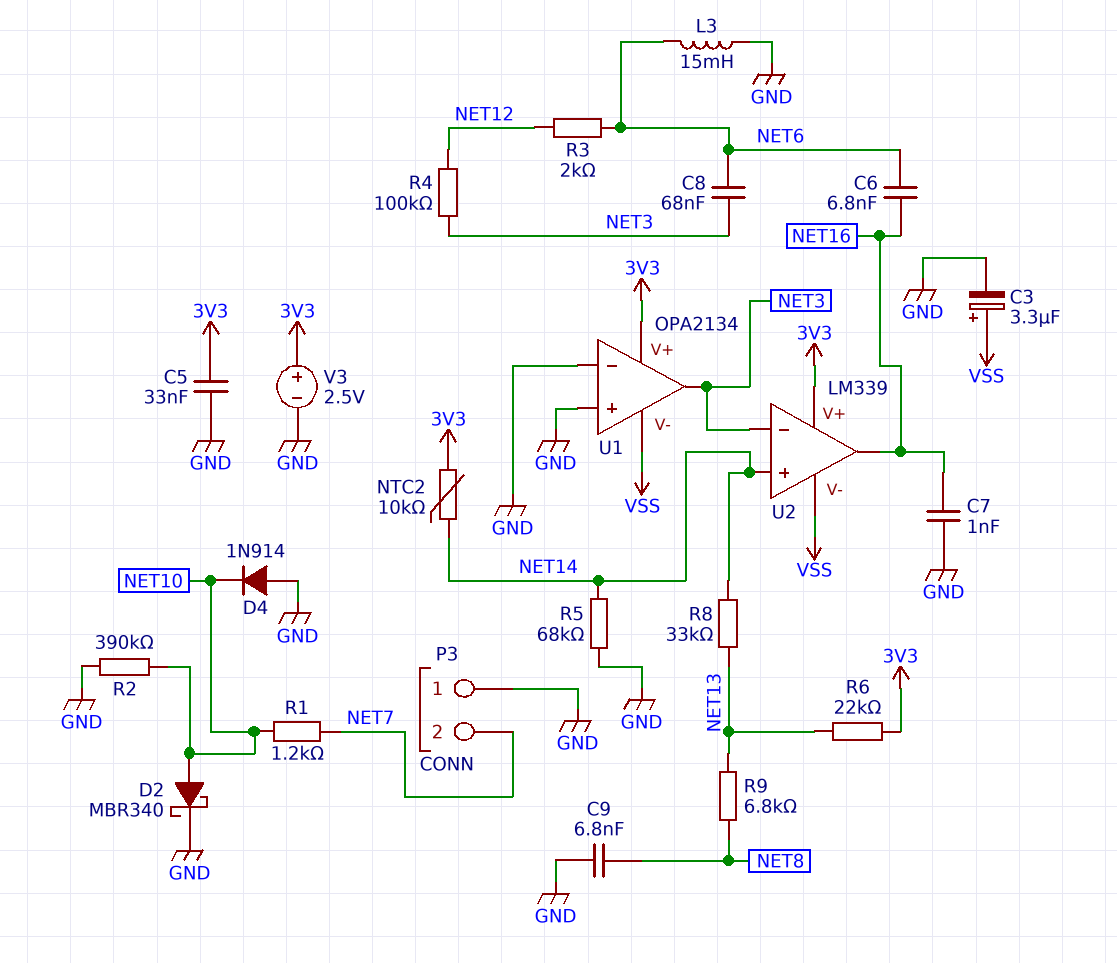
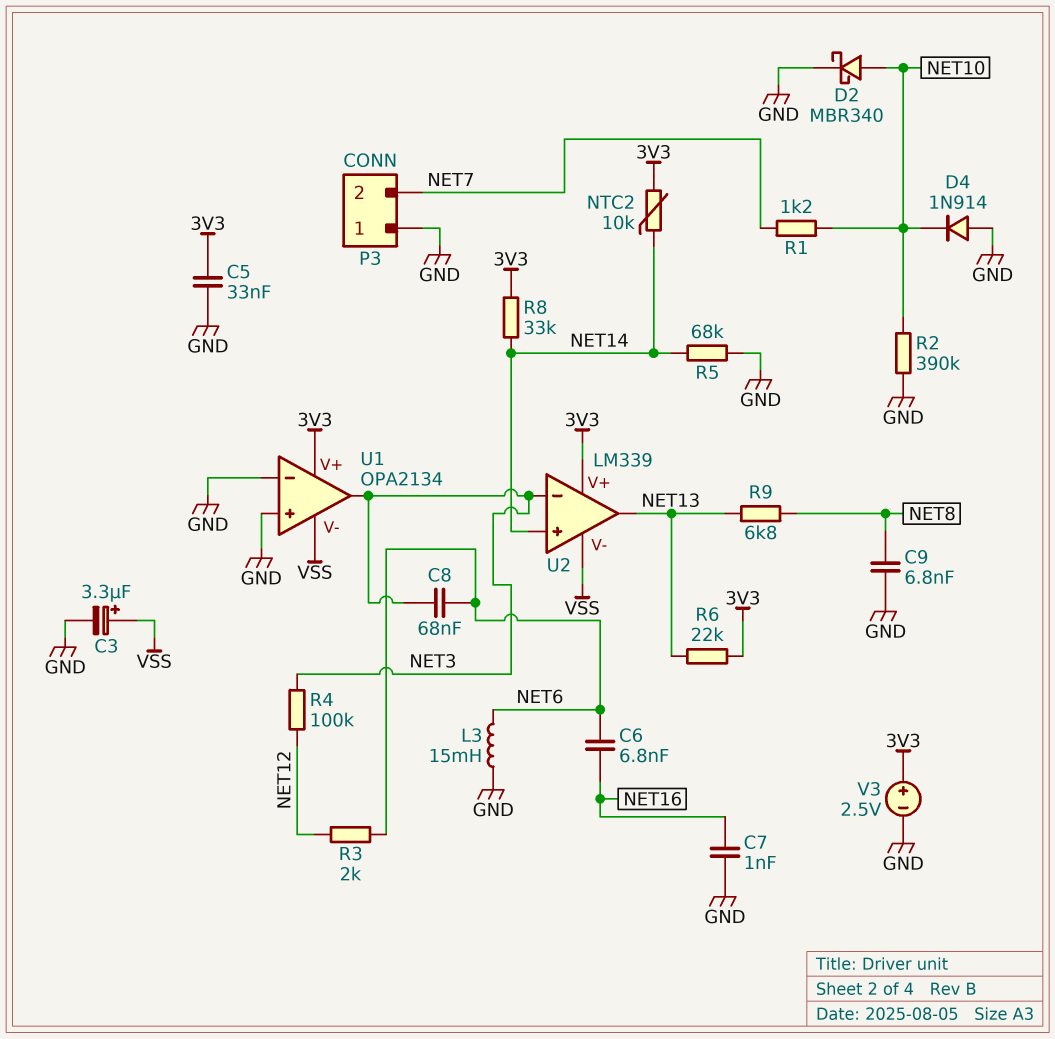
R8: 33k (NET13, NET14) -> 33k (3V3, NET14)
U2 pin out: NET16 -> NET13

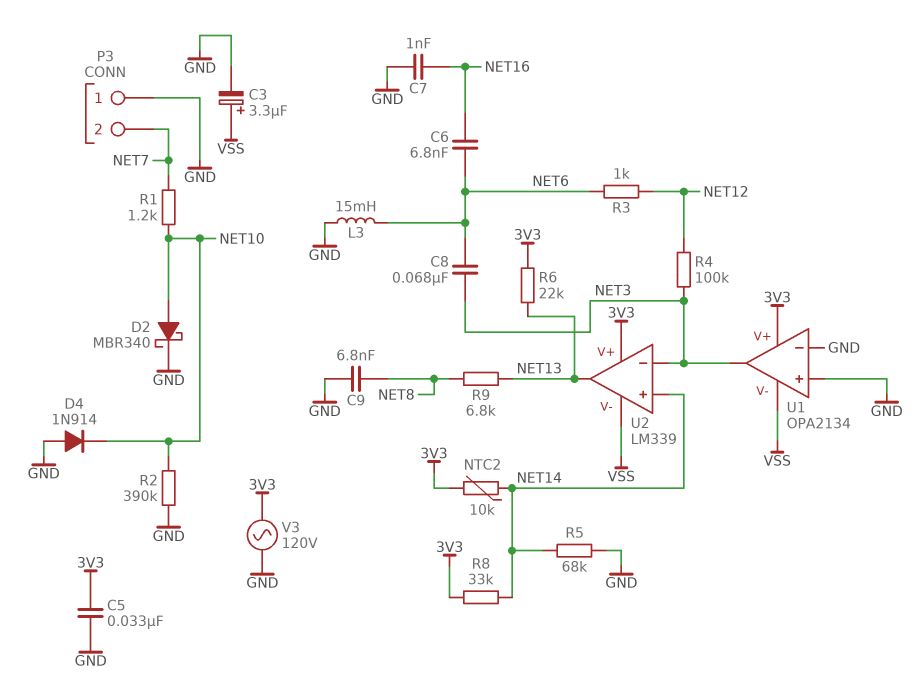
R3: 2k (NET6, NET12) -> 1k (NET6, NET12)
V3: 2.5V (plus 3V3, minus GND) -> AC 120V (3V3, GND)

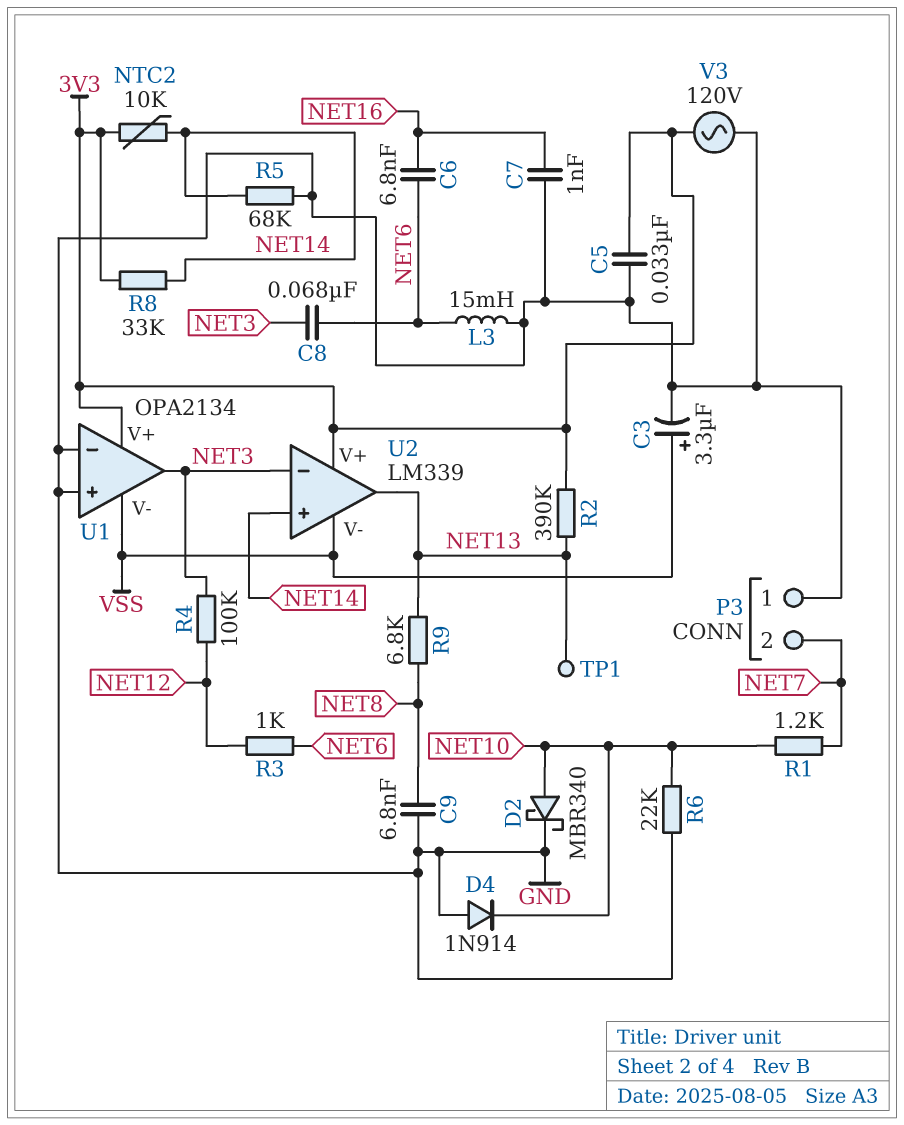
R2: 390k (GND, NET10) -> 390k (3V3, NET13)
R6: 22k (3V3, NET13) -> 22k (GND, NET10)
TP1: none -> test point (NET13)

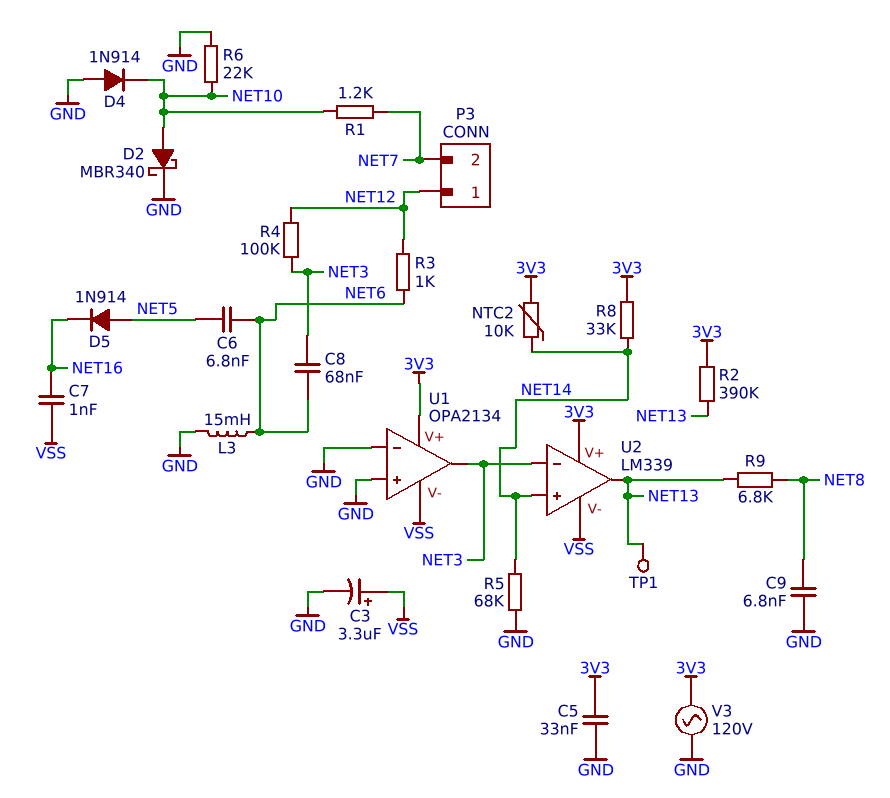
C6: 6.8nF (NET6, NET16) -> 6.8nF (NET5, NET6)
C7: 1nF (GND, NET16) -> 1nF (NET16, VSS)
D5: none -> diode 1N914 (A NET5, K NET16)
P3 pin 1: GND -> NET12

